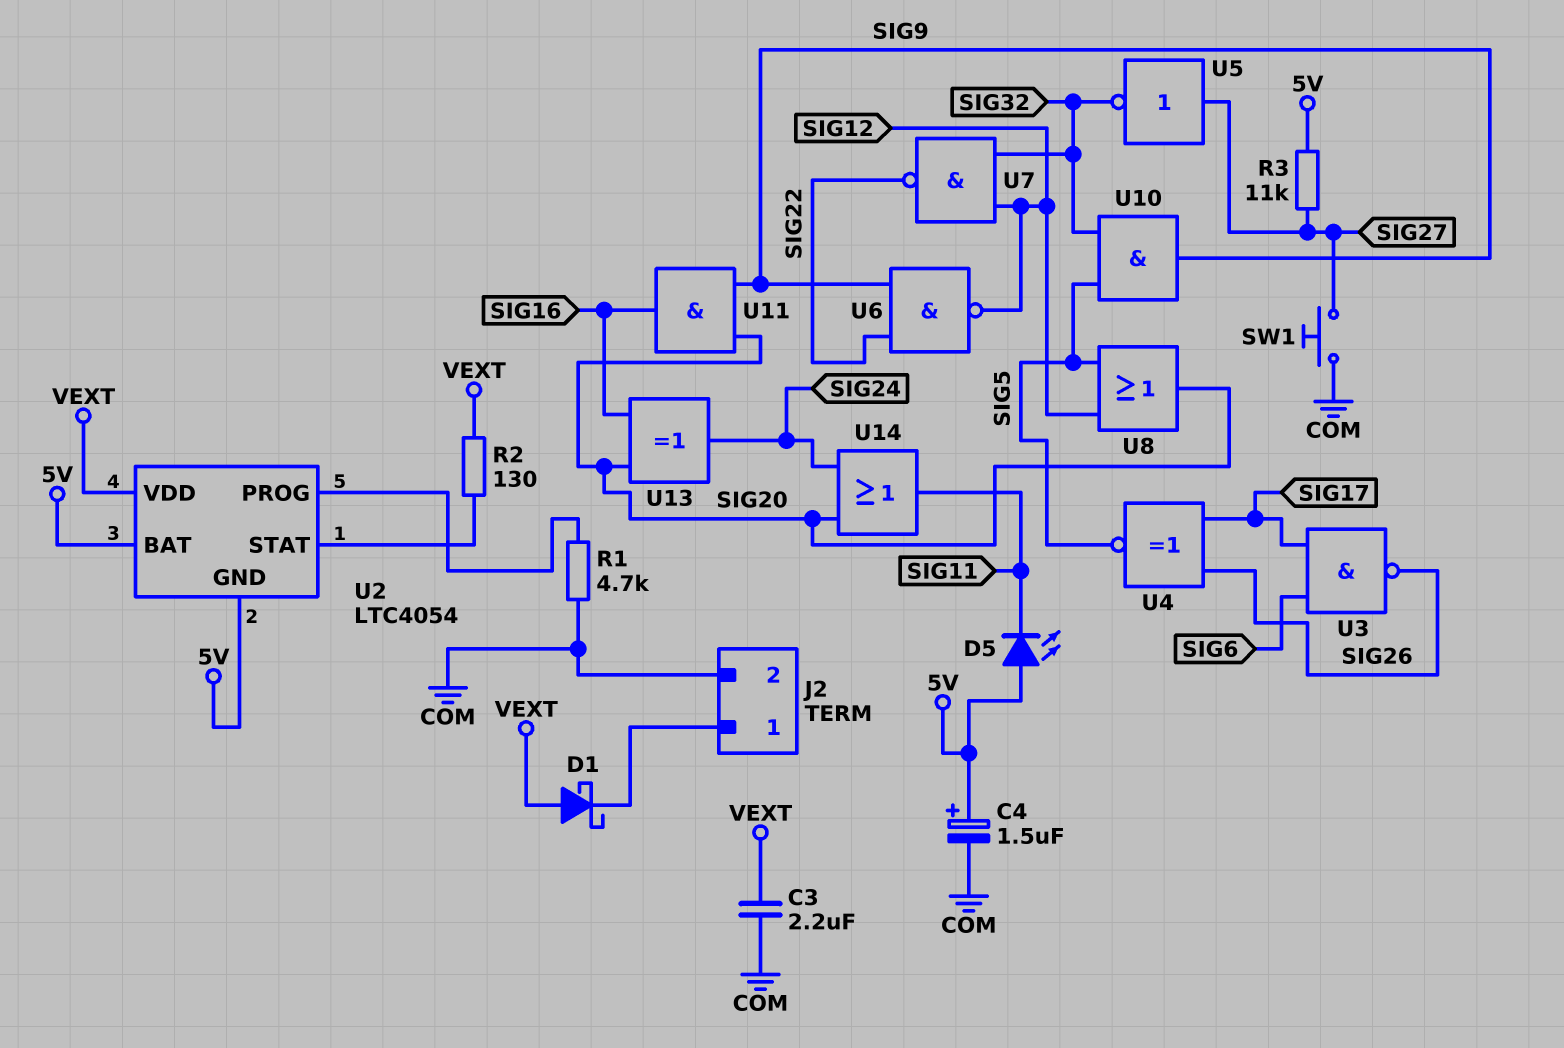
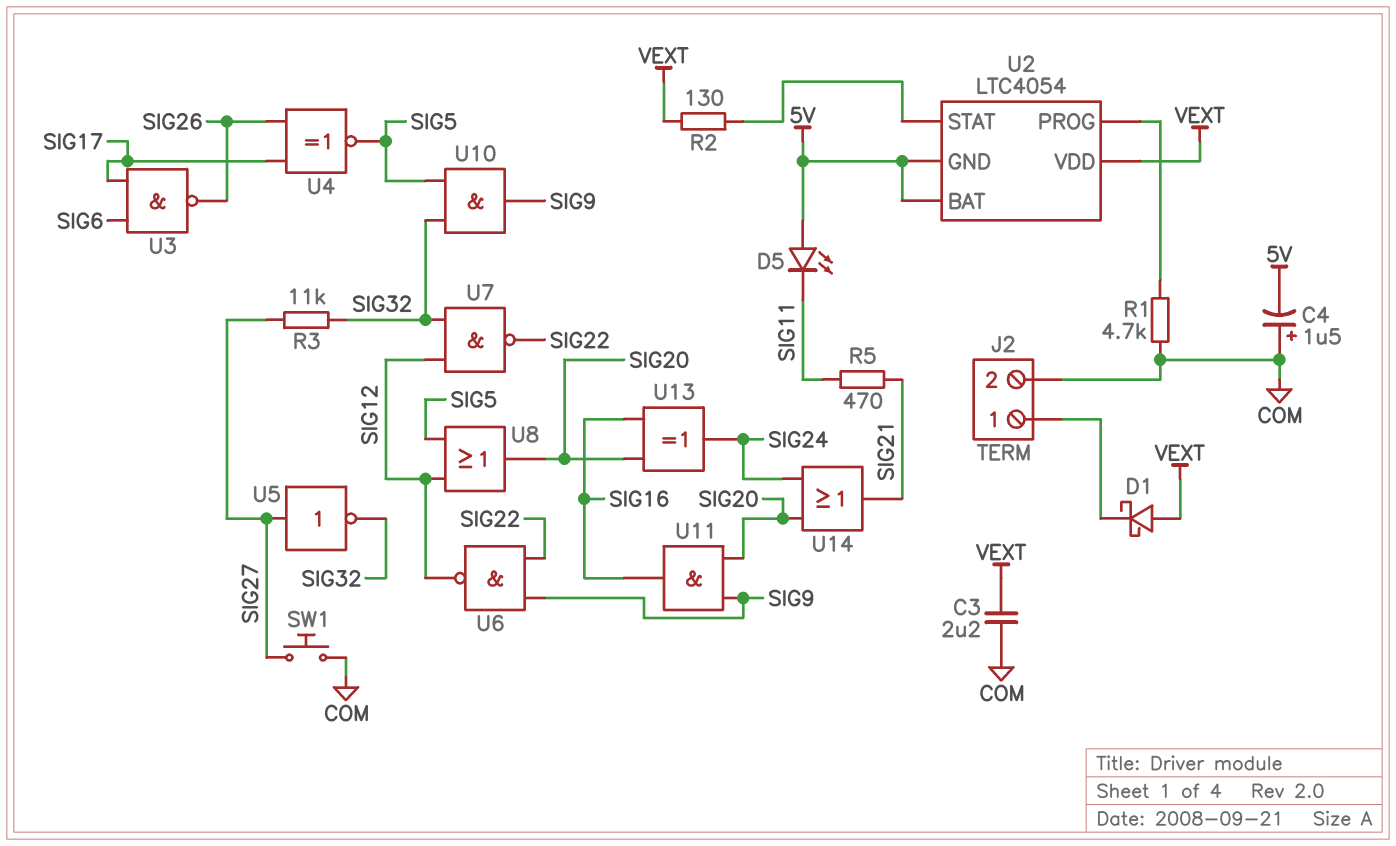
C4: 1.5uF (plus 5V, minus COM) -> 1.5uF (plus COM, minus 5V)
R3: 11k (5V, SIG27) -> 11k (SIG27, SIG32)
R5: none -> 470 (SIG11, SIG21)
U14: OR (in SIG20, in SIG24, out SIG11) -> OR (in SIG20, in SIG24, out SIG21)

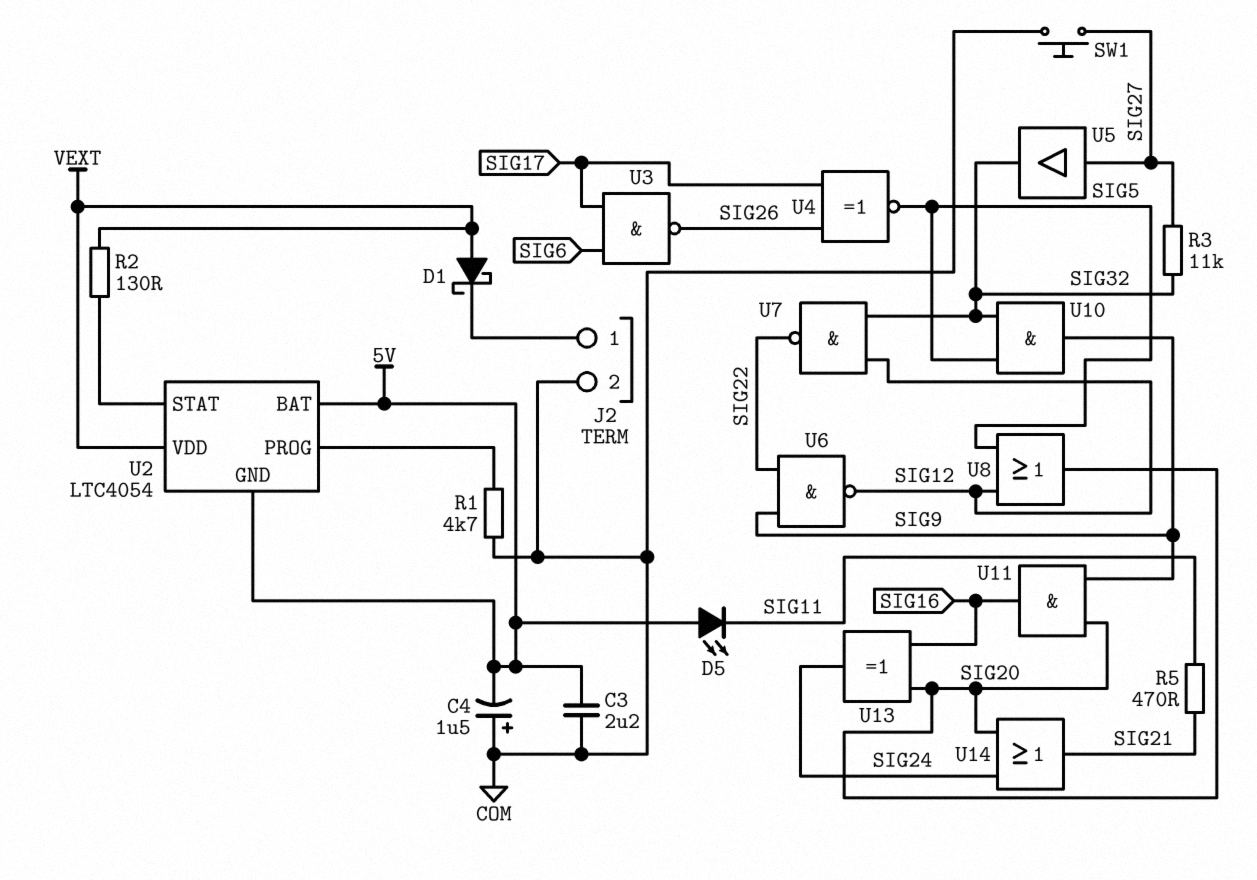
C3: 2.2uF (COM, VEXT) -> 2.2uF (5V, COM)
U5: NOT (in SIG27, out SIG32) -> buffer (in SIG27, out SIG32)

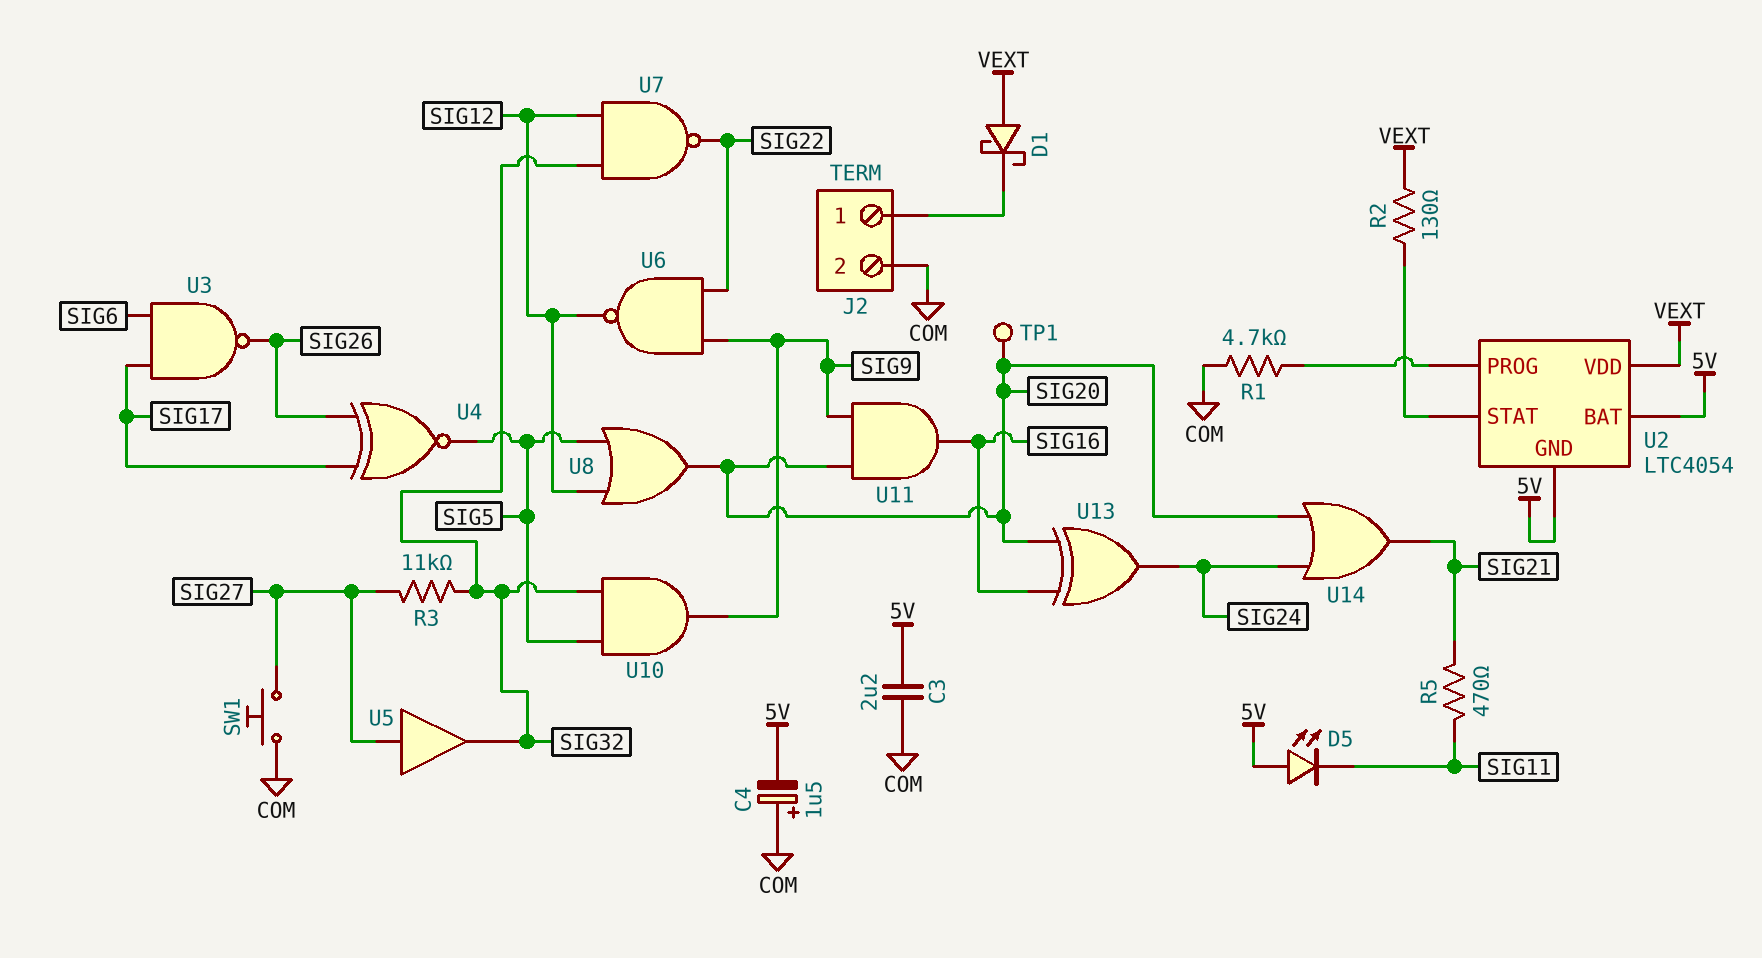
TP1: none -> test point (SIG20)

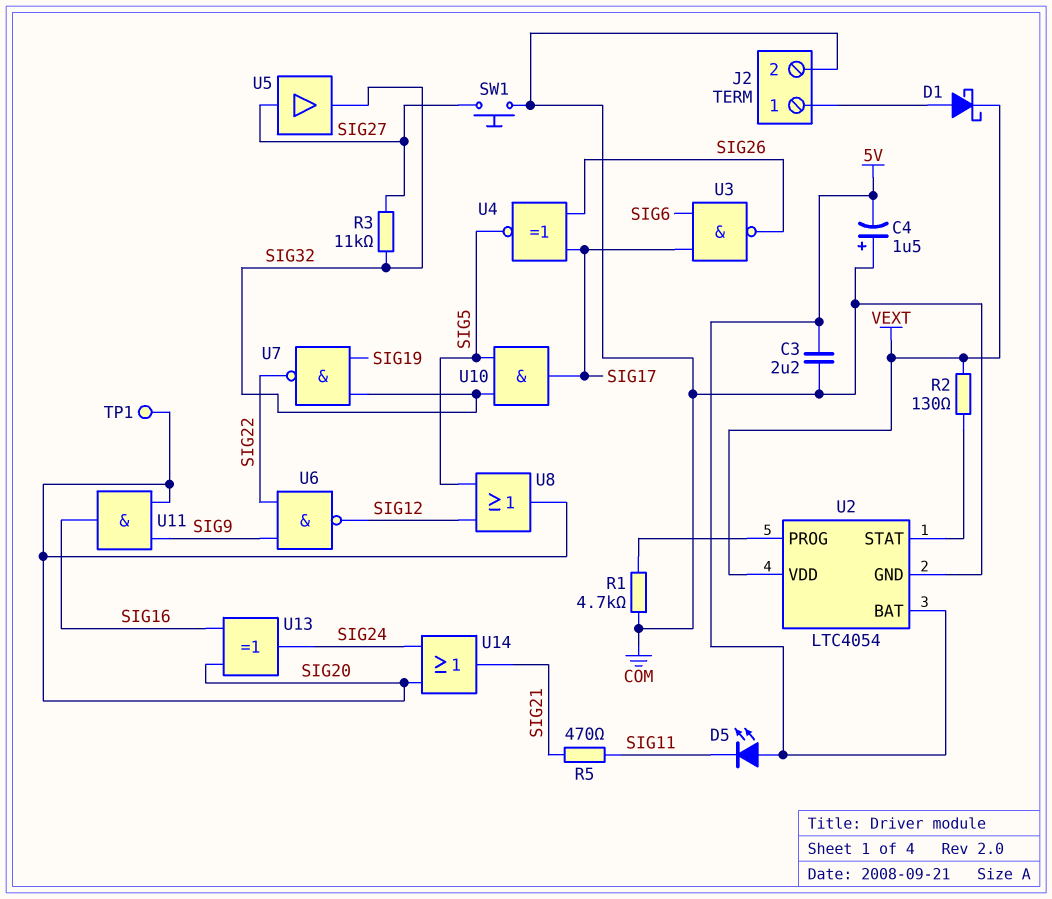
D1: schottky (A VEXT, K J2/1) -> schottky (A J2/1, K VEXT)
U2 pin GND: 5V -> COM
U7: NAND (in SIG12, in SIG32, out SIG22) -> NAND (in SIG19, in SIG32, out SIG22)
U10: AND (in SIG5, in SIG32, out SIG9) -> AND (in SIG5, in SIG32, out SIG17)

